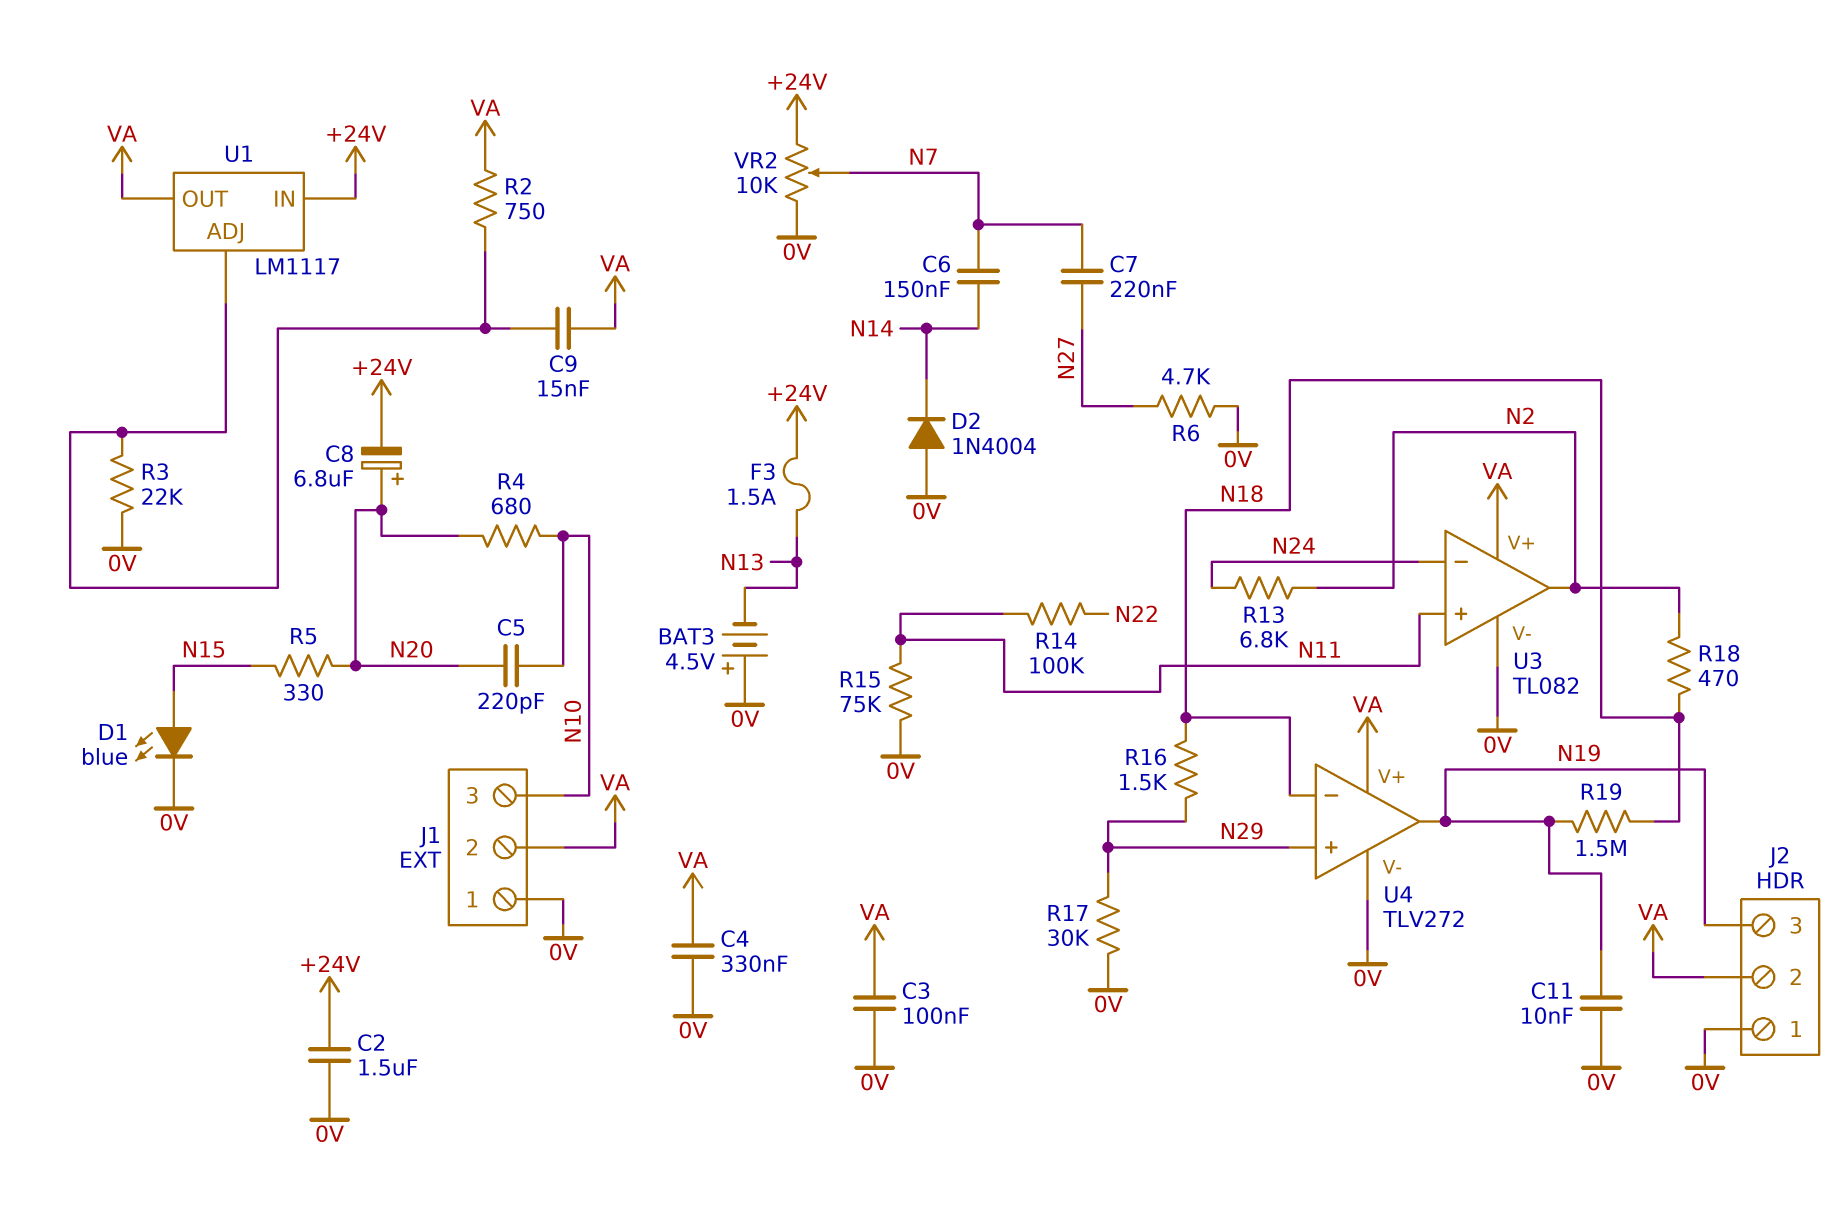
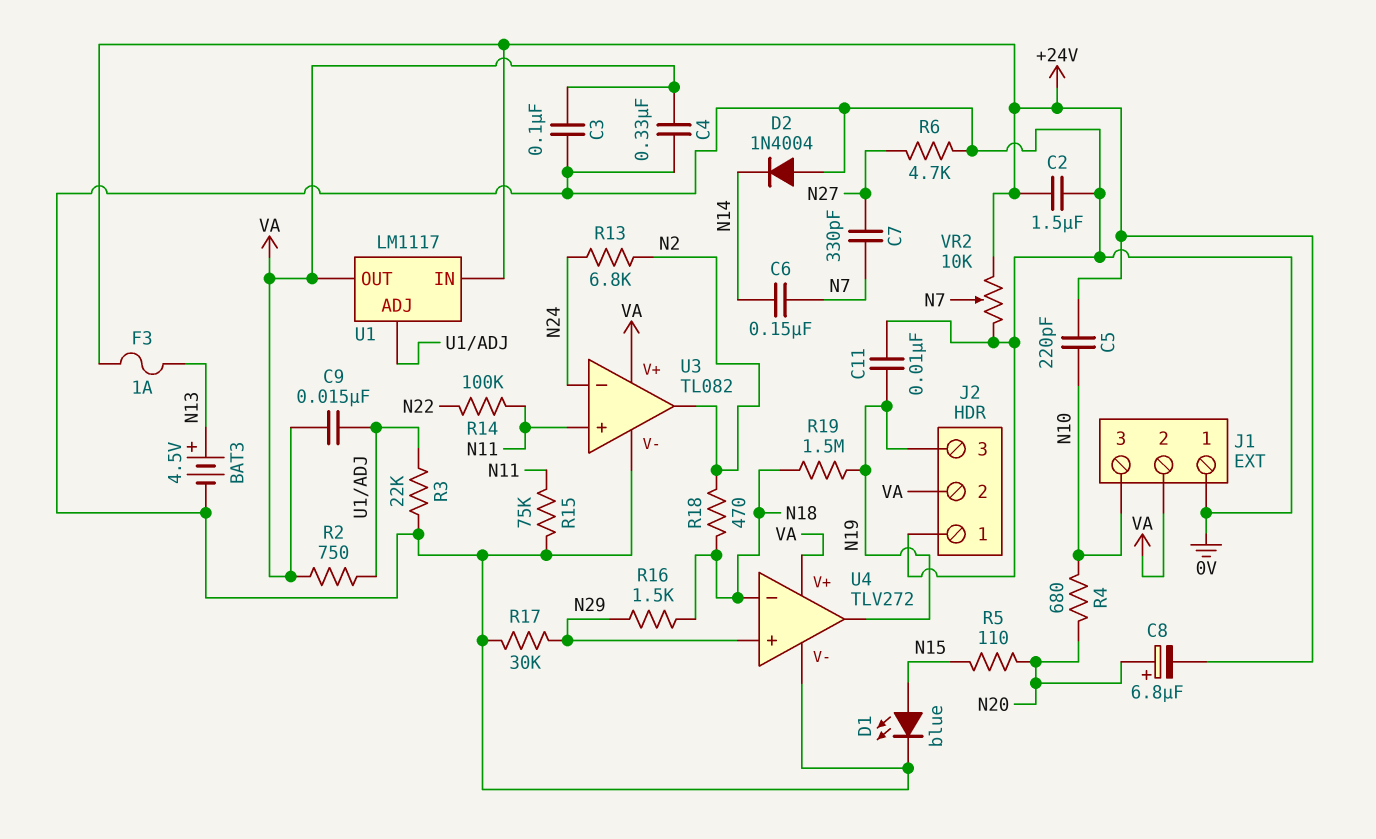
BAT3: 4.5V (plus 0V, minus N13) -> 4.5V (plus N13, minus 0V)
C5: 220pF (N10, N20) -> 220pF (+24V, N10)
C7: 220nF (N7, N27) -> 330pF (N7, N27)
F3: 1.5A (+24V, N13) -> 1A (+24V, N13)
R5: 330 (N15, N20) -> 110 (N15, N20)

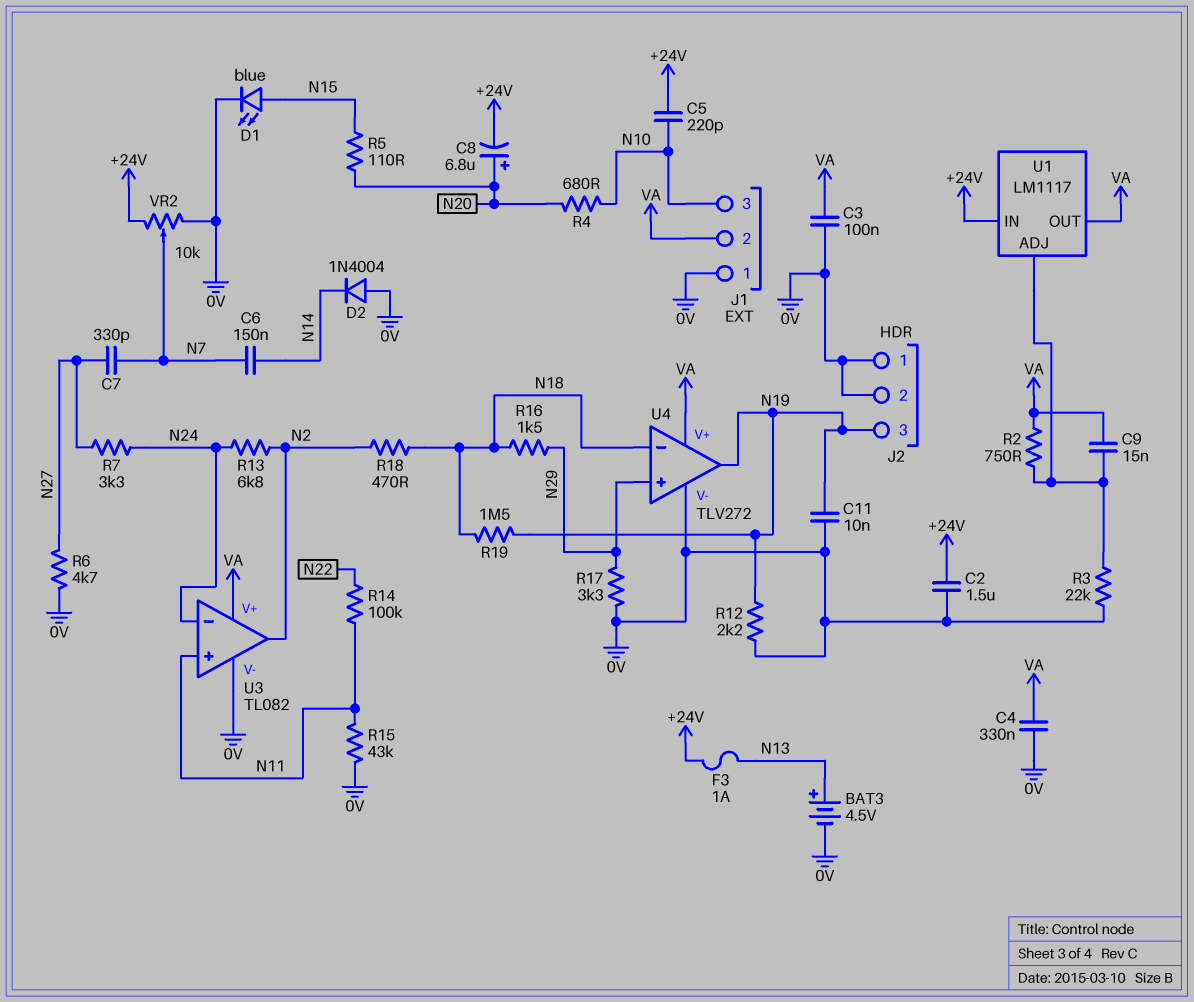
J2 pin 2: VA -> 0V
R7: none -> 3.3k (N24, N27)
R12: none -> 2.2k (0V, N19)
R15: 75k (0V, N11) -> 43k (0V, N11)
R17: 30k (0V, N29) -> 3.3k (0V, N29)

